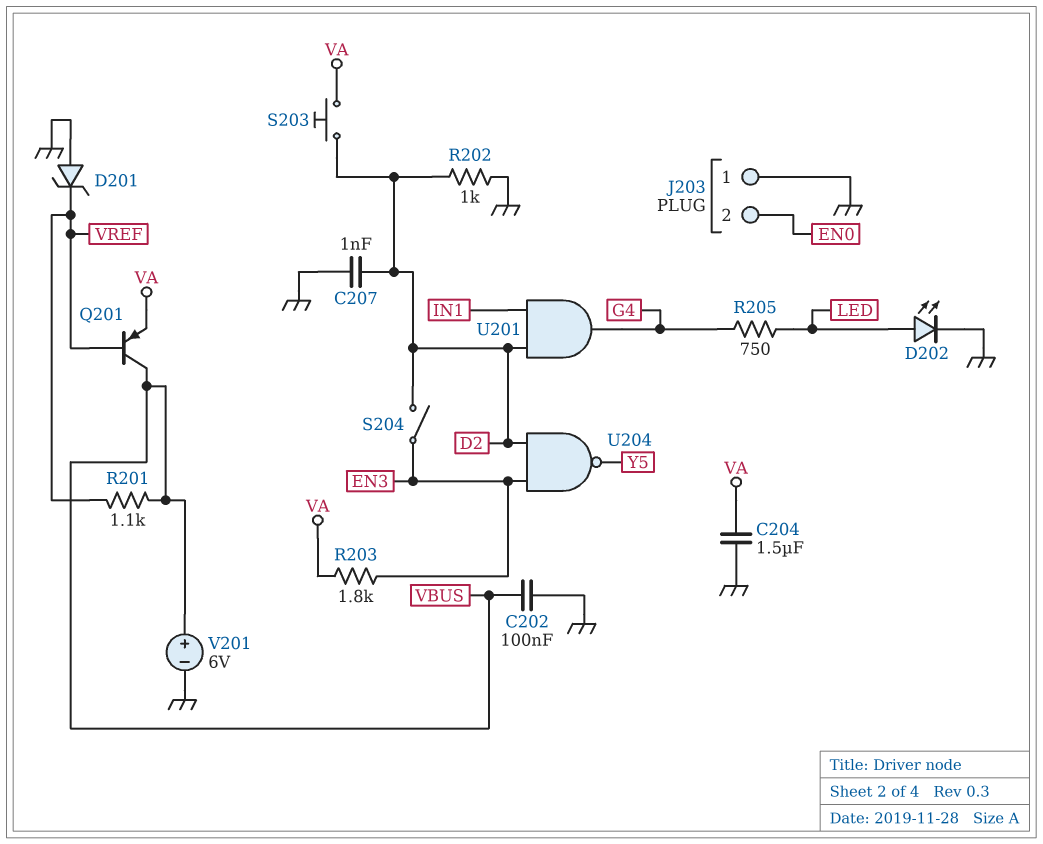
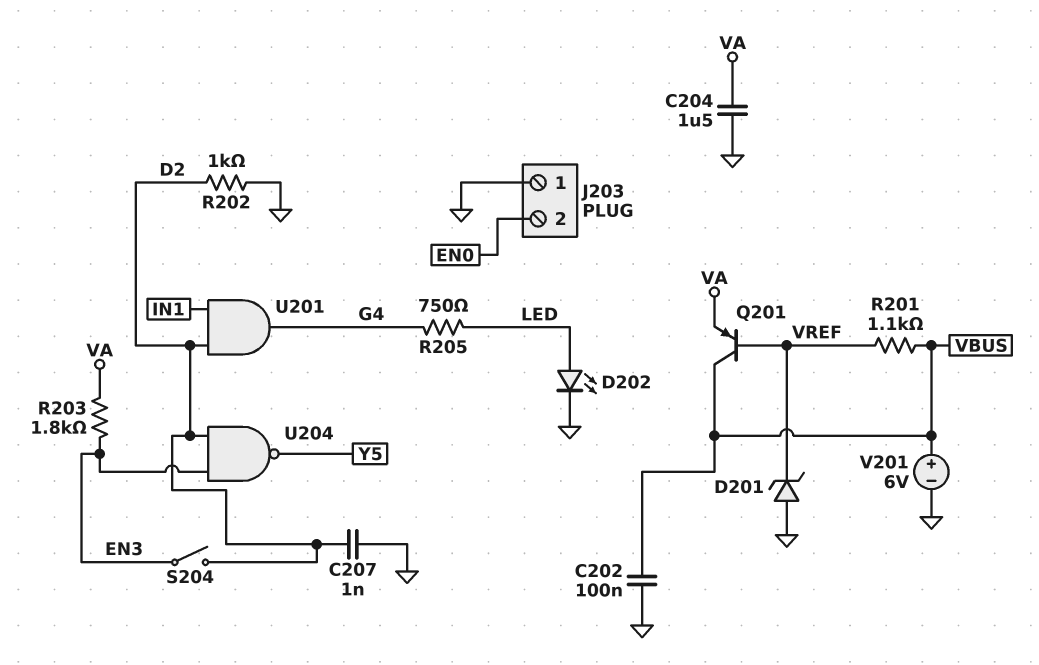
S203: button (D2, VA) -> none

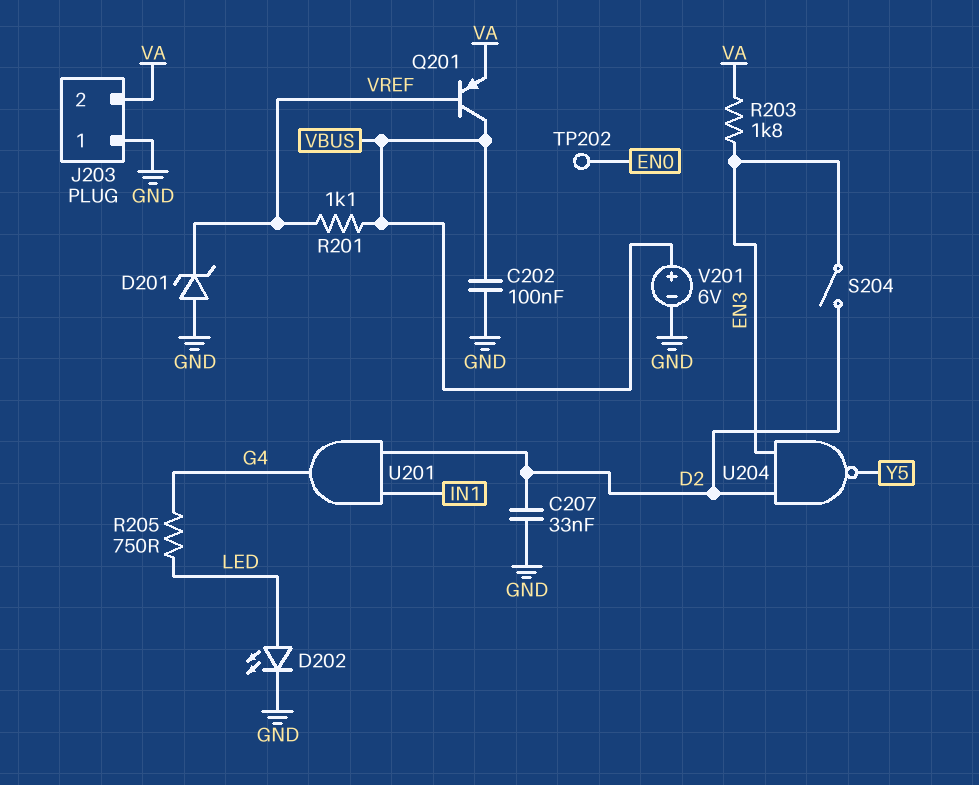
C204: 1.5uF (GND, VA) -> none
C207: 1nF (D2, GND) -> 33nF (D2, GND)
J203 pin 2: EN0 -> VA
R202: 1k (D2, GND) -> none
TP202: none -> test point (EN0)

